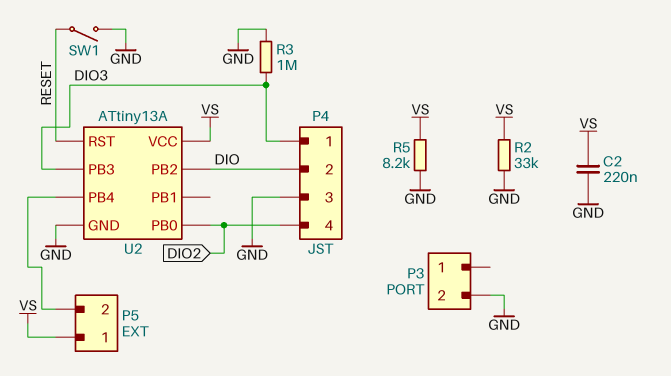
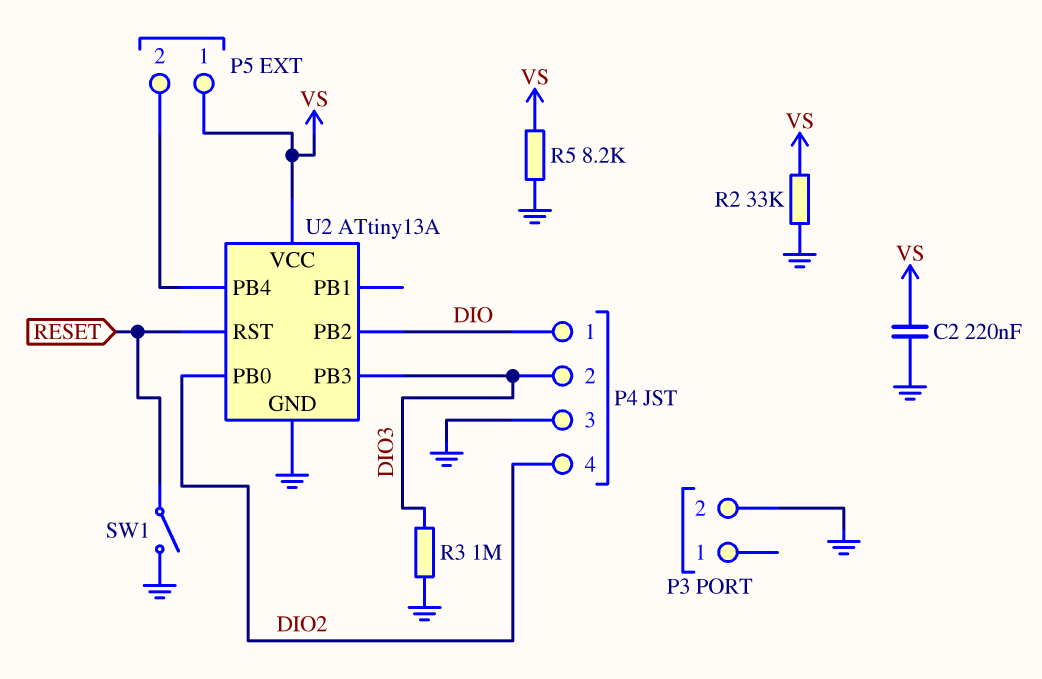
P4 pin 1: DIO3 -> DIO
P4 pin 2: DIO -> DIO3

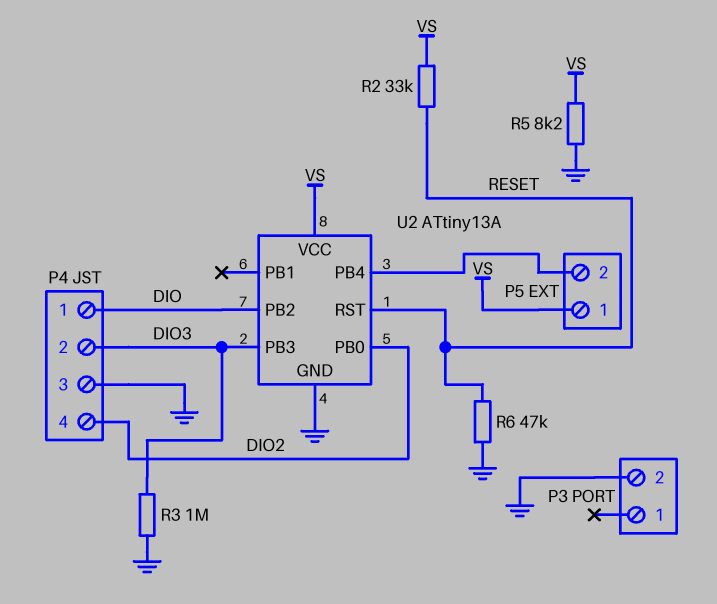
C2: 220nF (GND, VS) -> none
R2: 33k (GND, VS) -> 33k (RESET, VS)
R6: none -> 47k (GND, RESET)
SW1: switch (GND, RESET) -> none

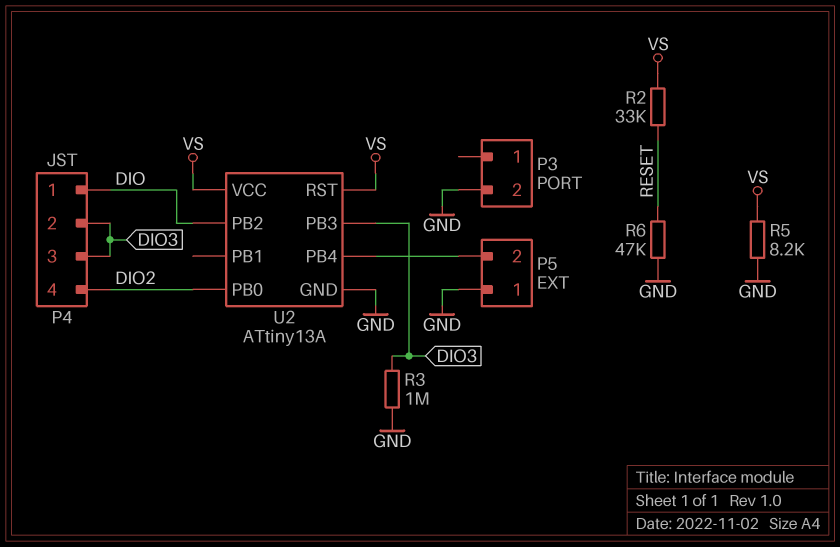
P4 pin 3: GND -> DIO3
P5 pin 1: VS -> GND
U2 pin RST: RESET -> VS

